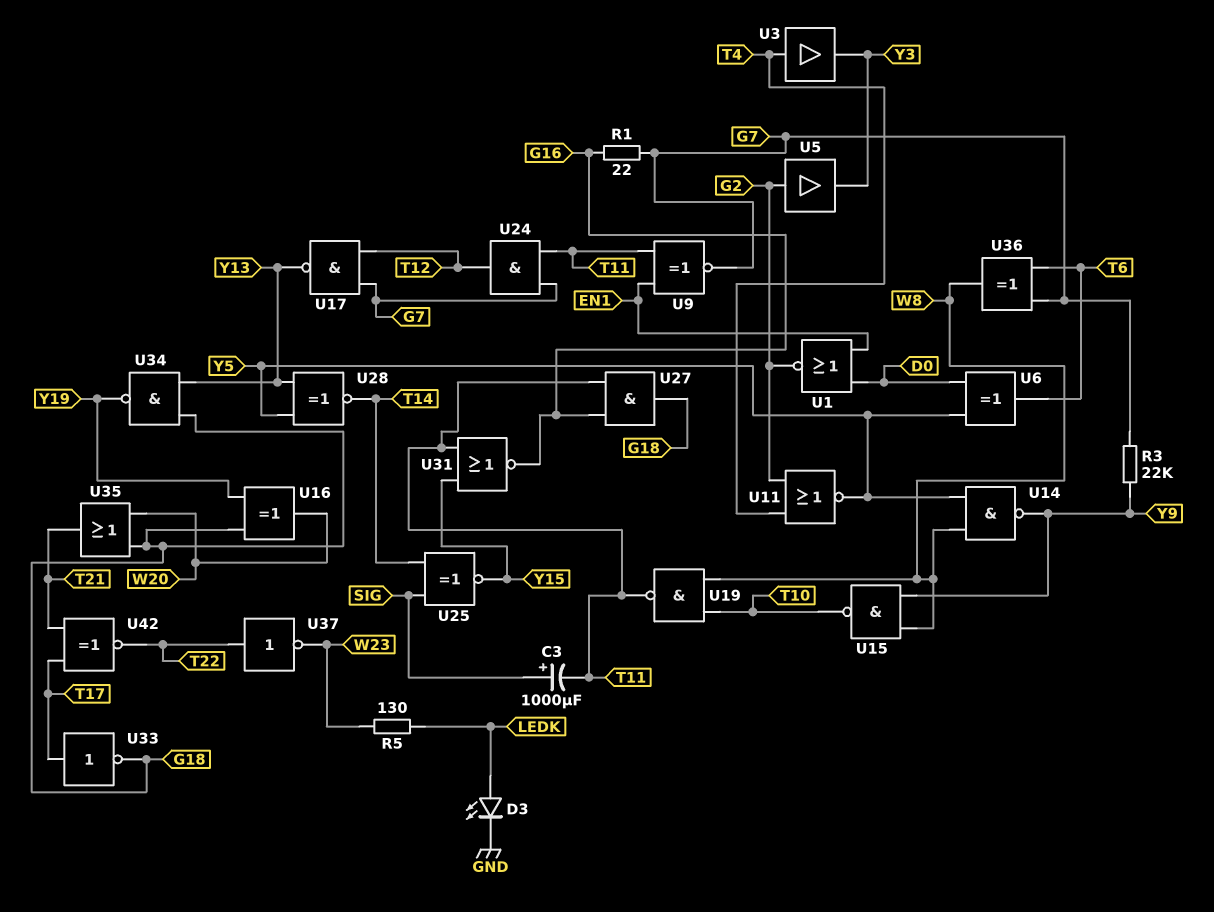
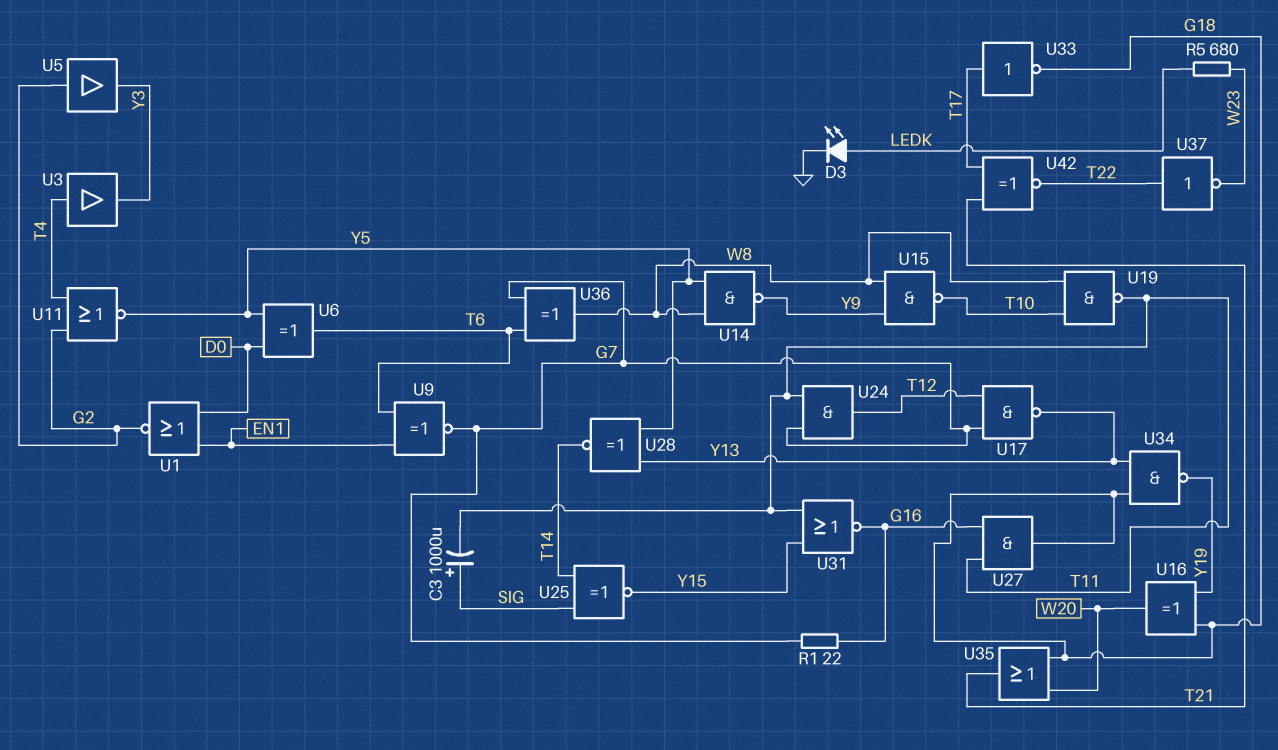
R3: 22k (G7, Y9) -> none
R5: 130 (LEDK, W23) -> 680 (LEDK, W23)
U9: XNOR (in EN1, in T11, out G7) -> XNOR (in EN1, in T6, out G7)

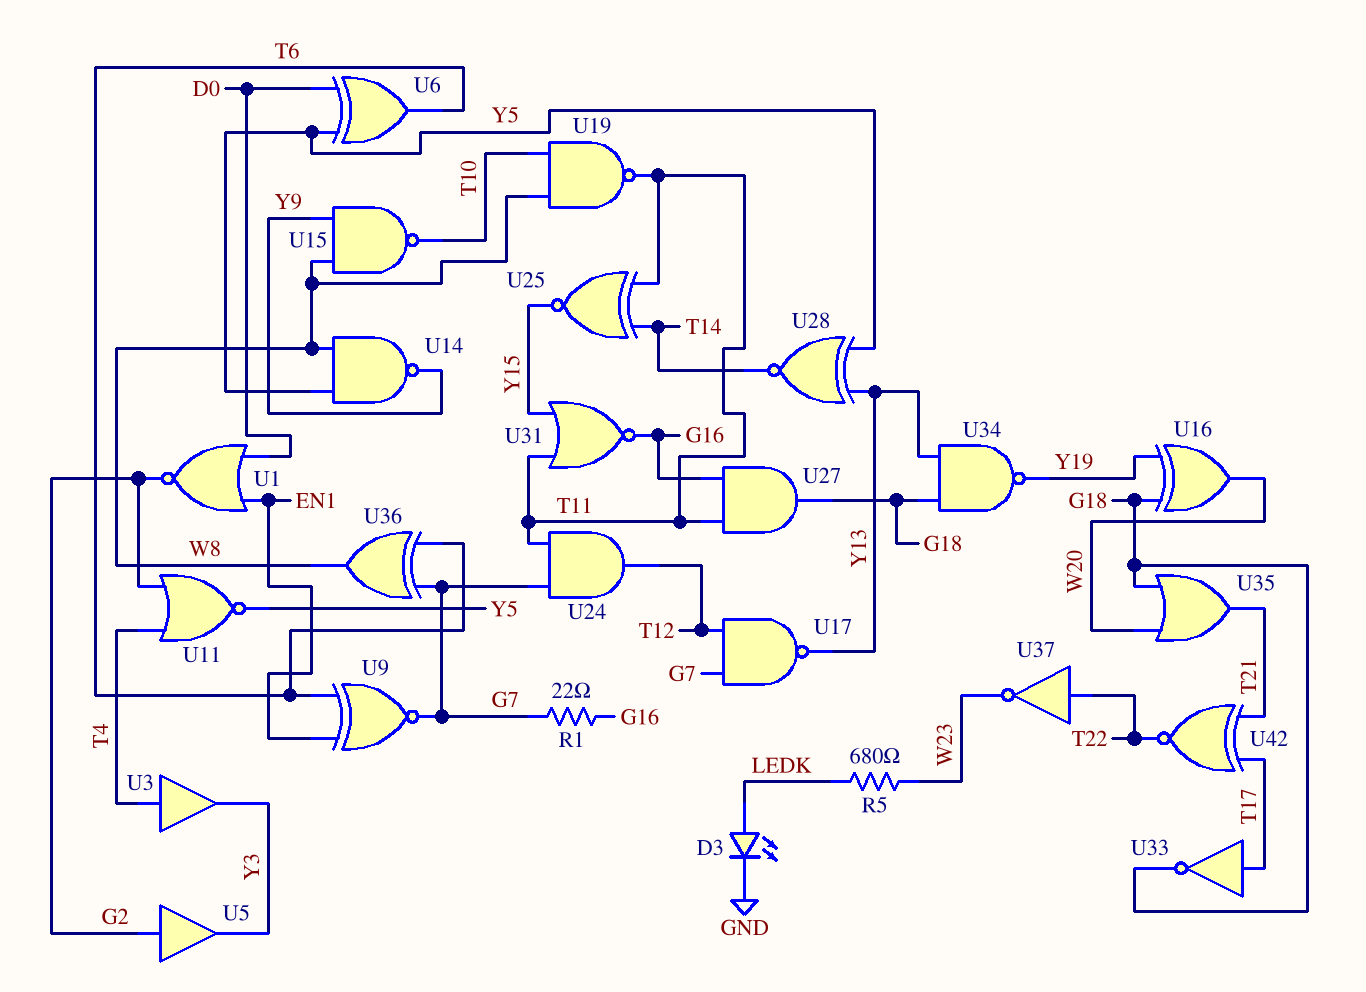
C3: 1000uF (plus SIG, minus T11) -> none
U25: XNOR (in SIG, in T14, out Y15) -> XNOR (in T11, in T14, out Y15)

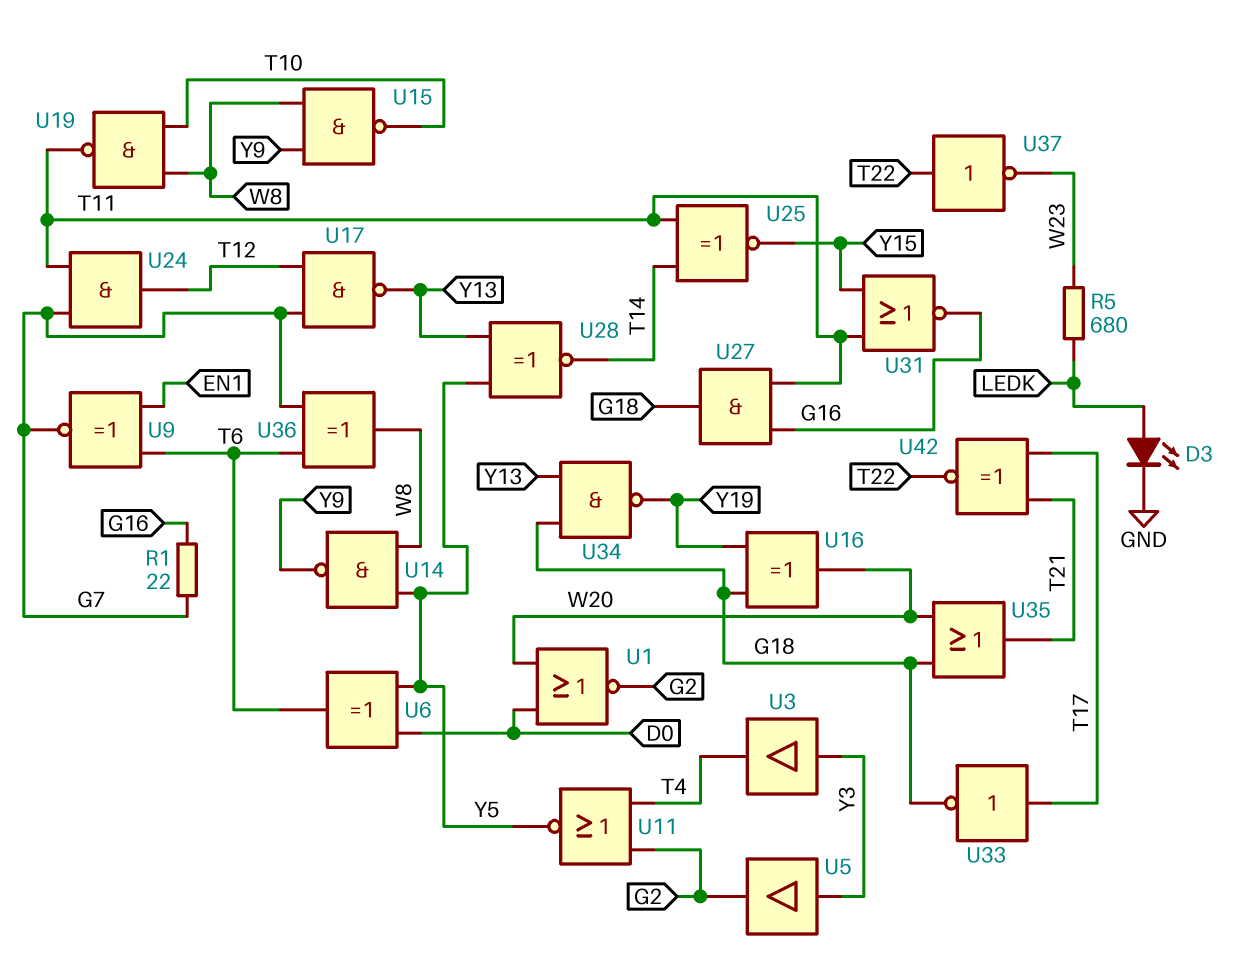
U1: NOR (in D0, in EN1, out G2) -> NOR (in D0, in W20, out G2)
U3: buffer (in T4, out Y3) -> buffer (in Y3, out T4)
U5: buffer (in G2, out Y3) -> buffer (in Y3, out G2)

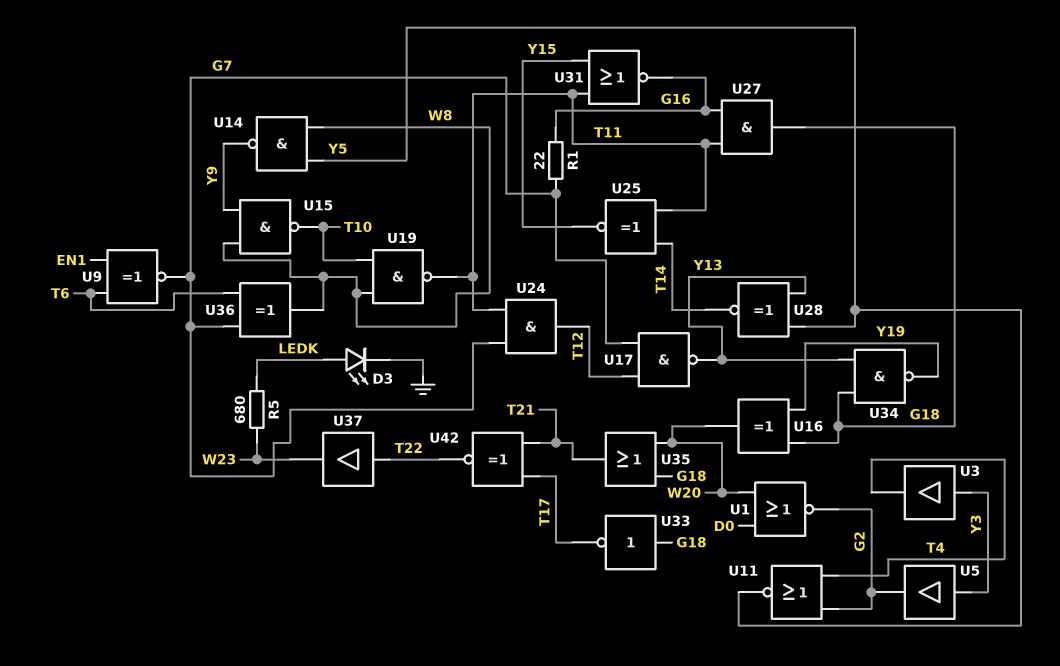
U6: XOR (in D0, in Y5, out T6) -> none
U33: NOT (in T17, out G18) -> NOT (in G18, out T17)
U37: NOT (in T22, out W23) -> buffer (in T22, out W23)

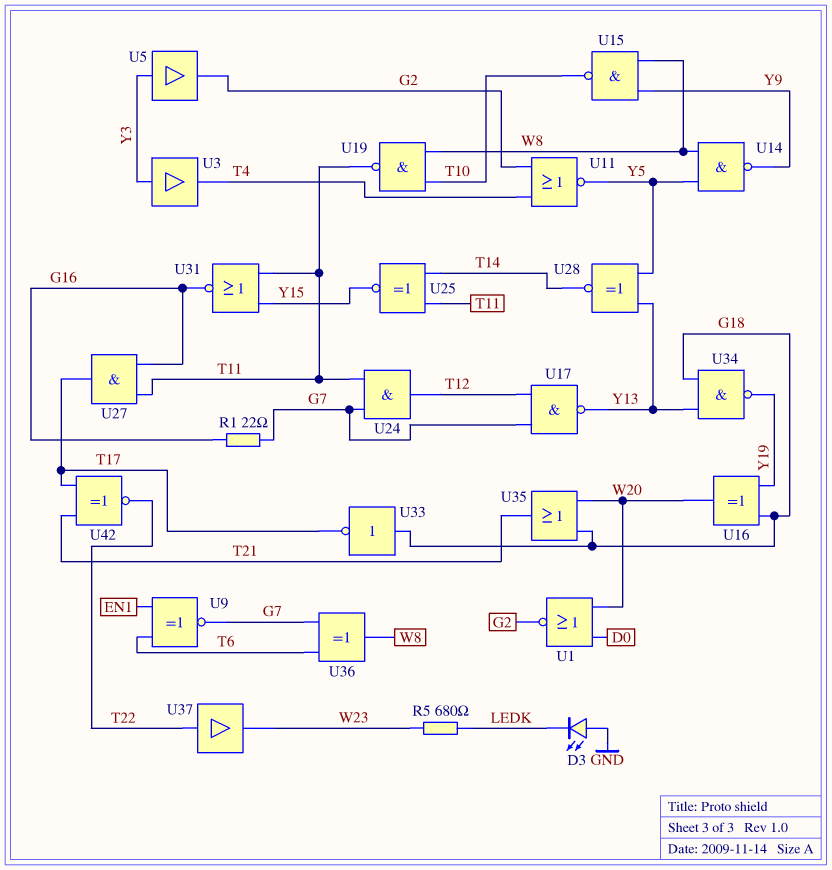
D3: LED (A LEDK, K GND) -> LED (A GND, K LEDK)
U27: AND (in G16, in T11, out G18) -> AND (in G16, in T11, out T17)

